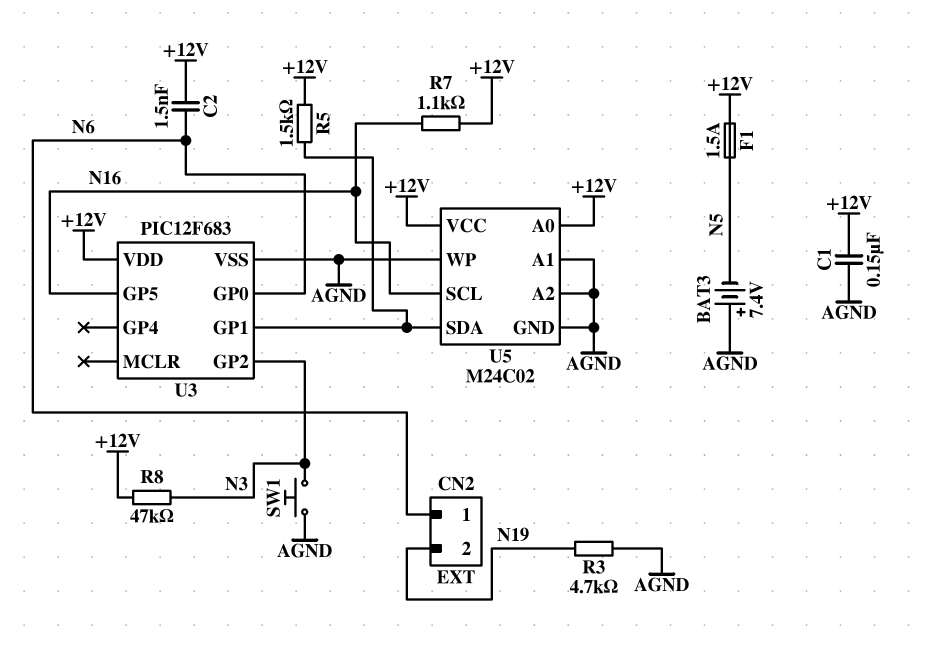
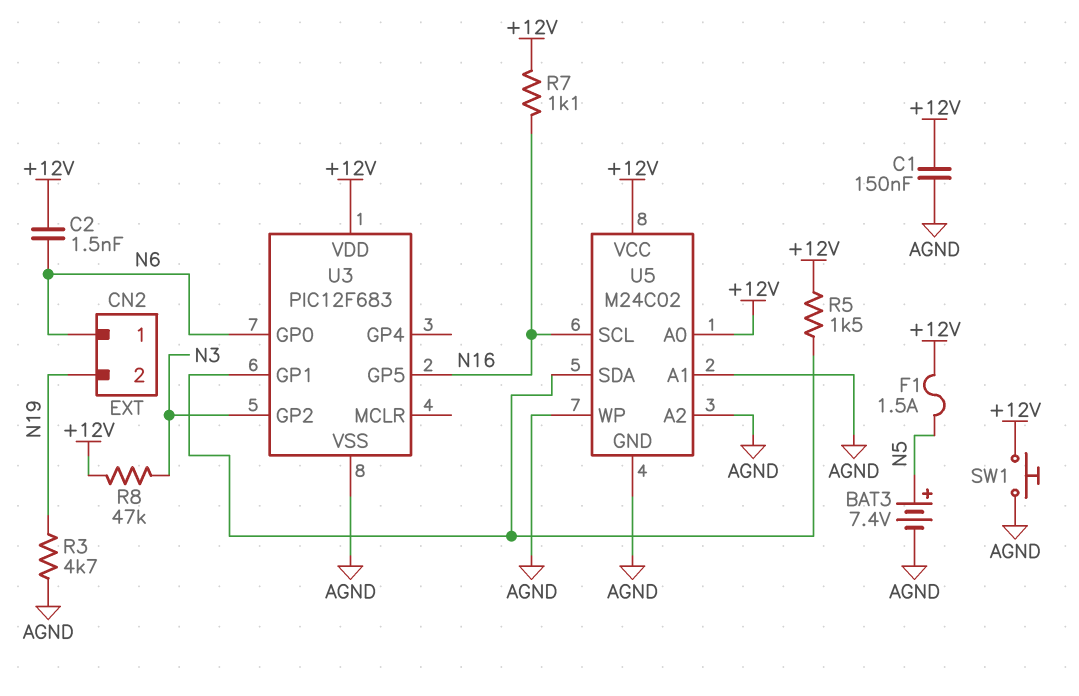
BAT3: 7.4V (plus AGND, minus N5) -> 7.4V (plus N5, minus AGND)
SW1: button (AGND, N3) -> button (+12V, AGND)

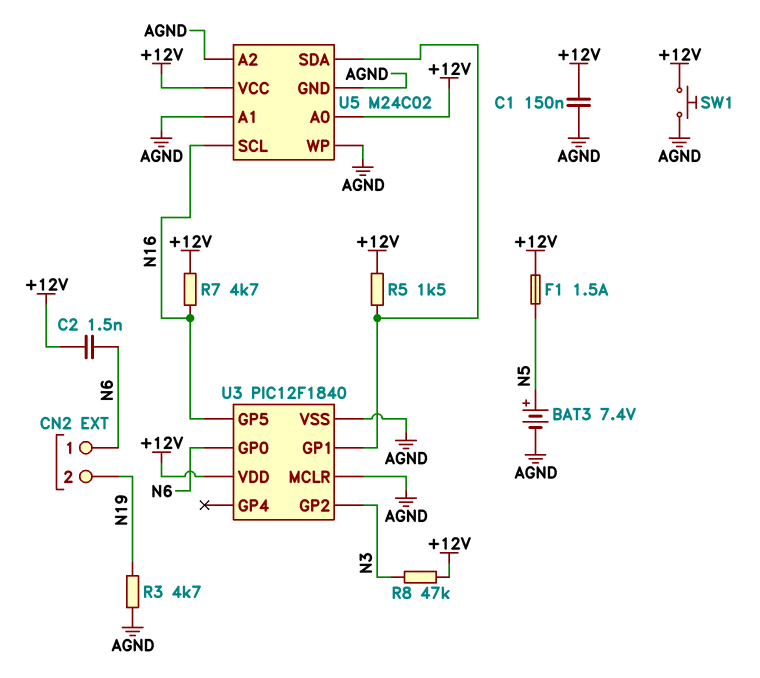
R7: 1.1k (+12V, N16) -> 4.7k (+12V, N16)
U3: PIC12F683 -> PIC12F1840
U3 pin MCLR: none -> AGND

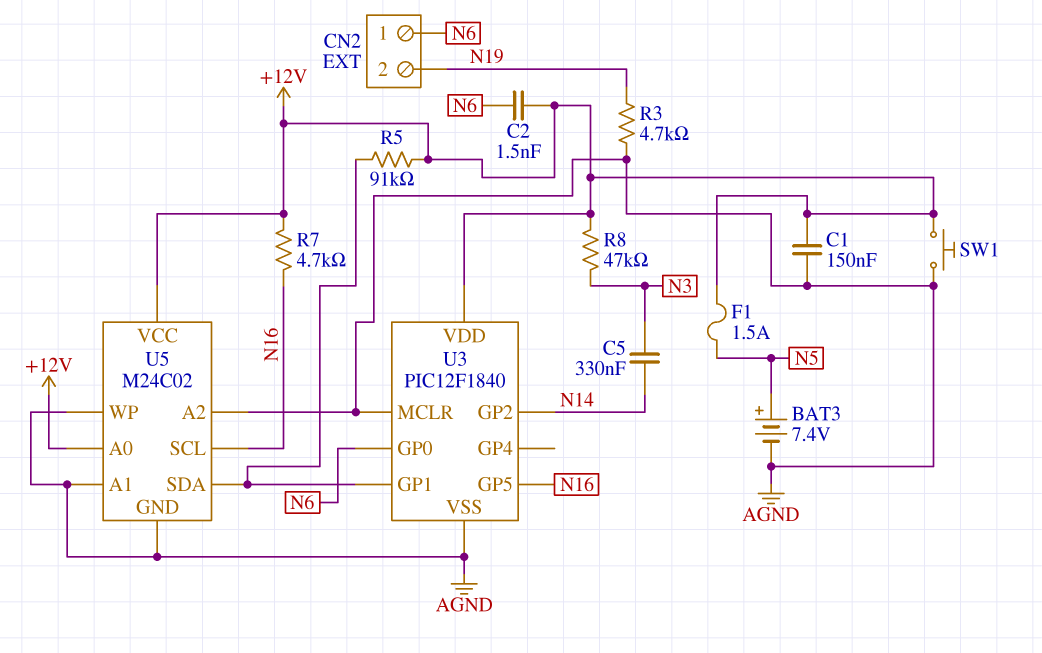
C5: none -> 330nF (N3, N14)
R5: 1.5k (+12V, U3/GP1) -> 91k (+12V, U3/GP1)
U3 pin GP2: N3 -> N14

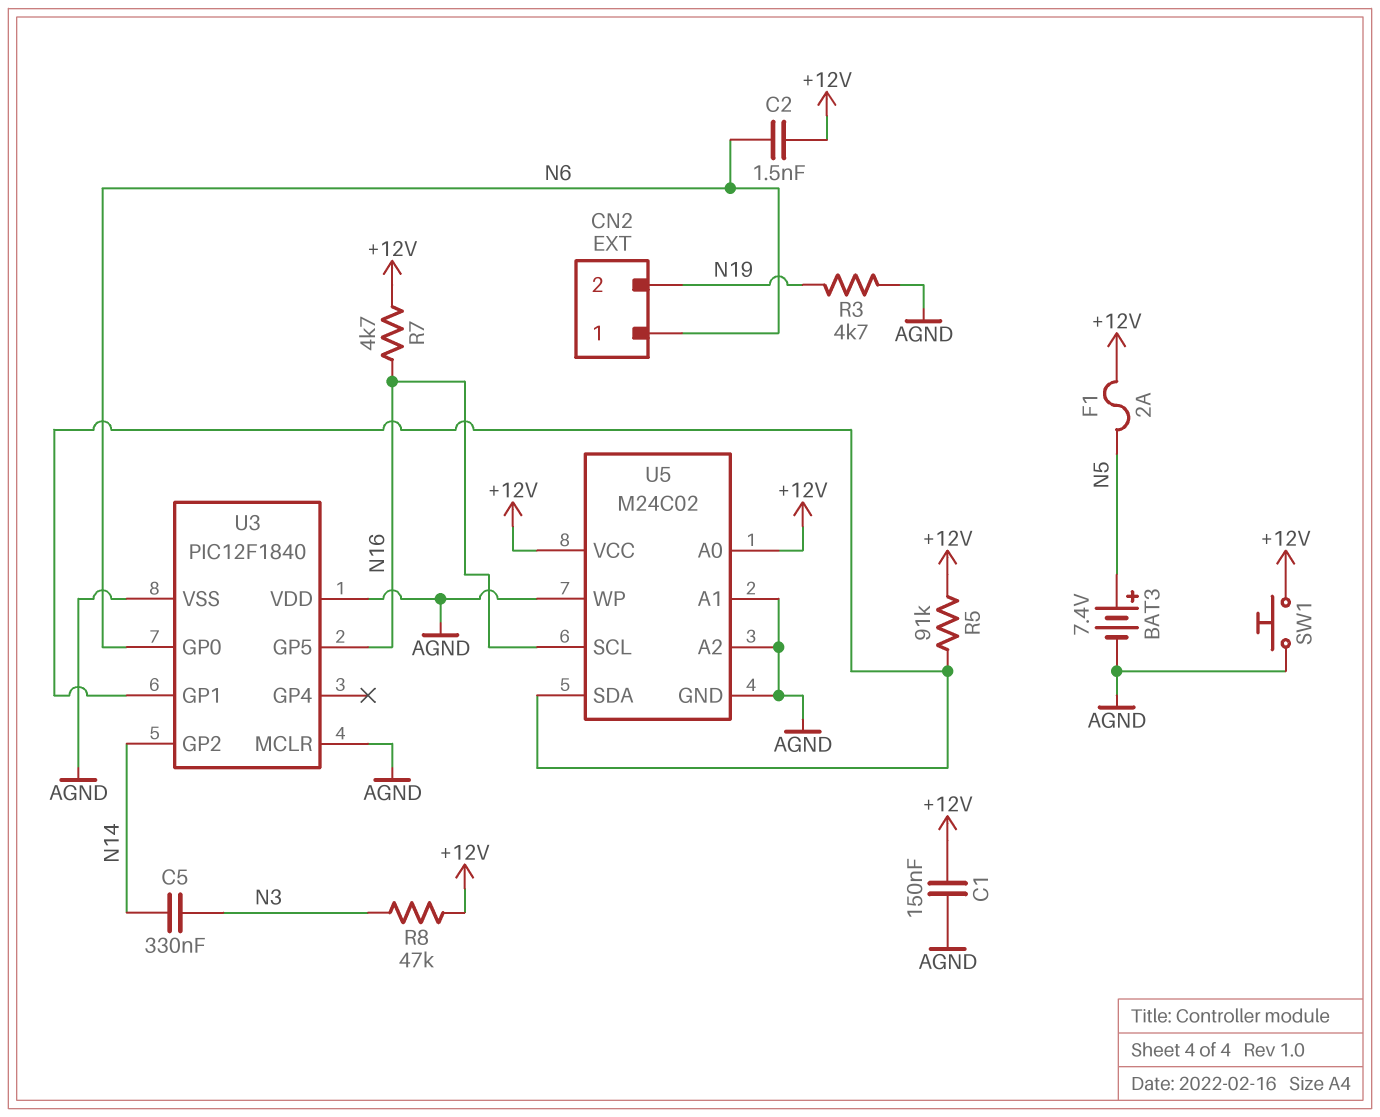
F1: 1.5A (+12V, N5) -> 2A (+12V, N5)
U3 pin VDD: +12V -> AGND

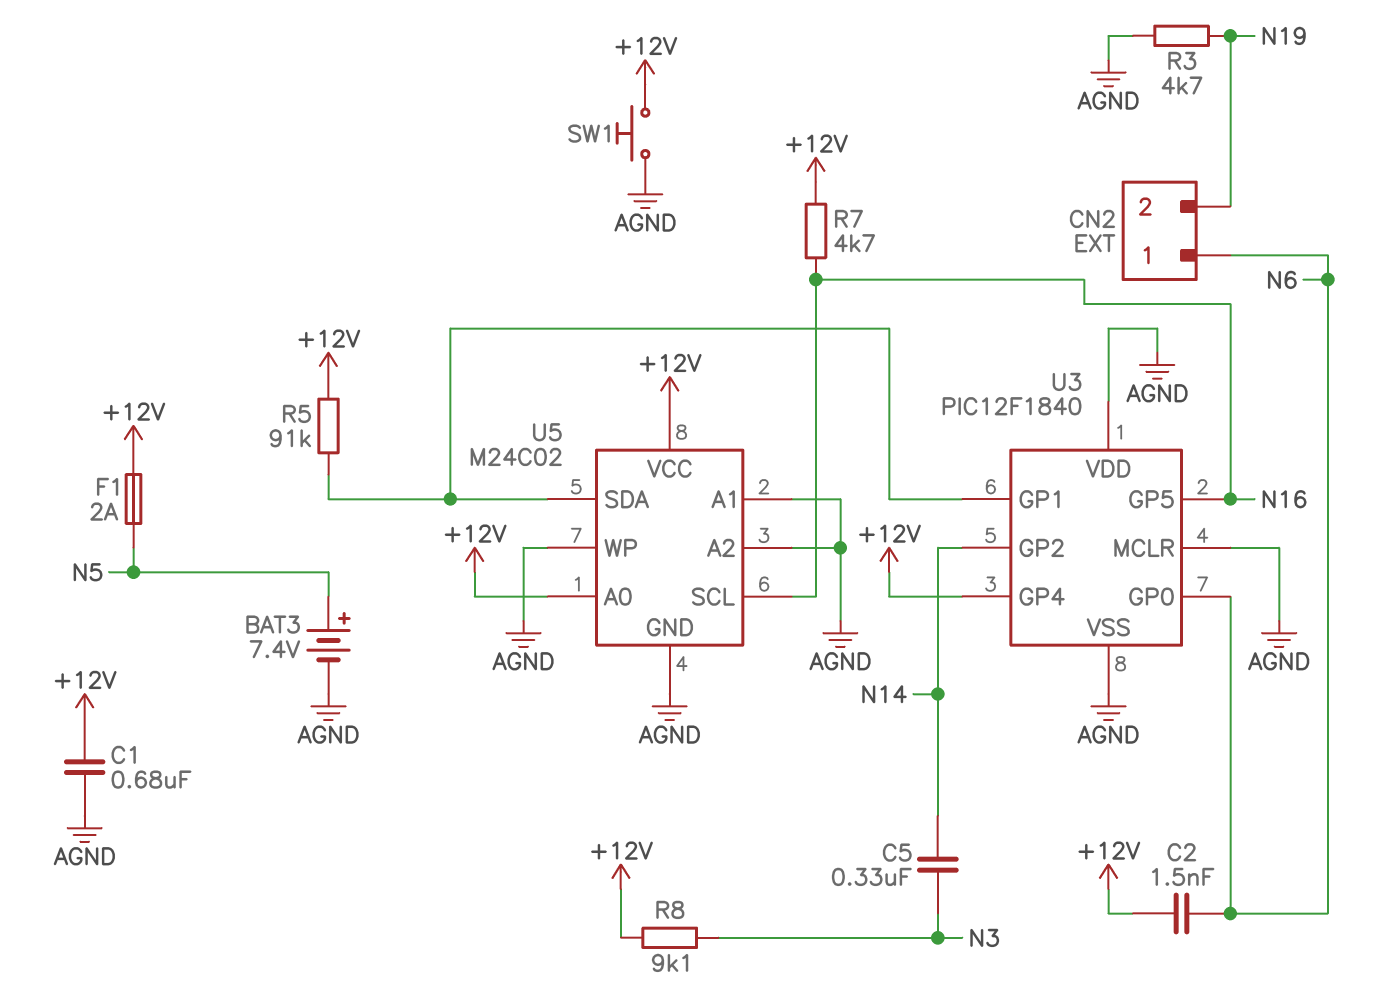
C1: 150nF (+12V, AGND) -> 680nF (+12V, AGND)
R8: 47k (+12V, N3) -> 9.1k (+12V, N3)
U3 pin GP4: none -> +12V

